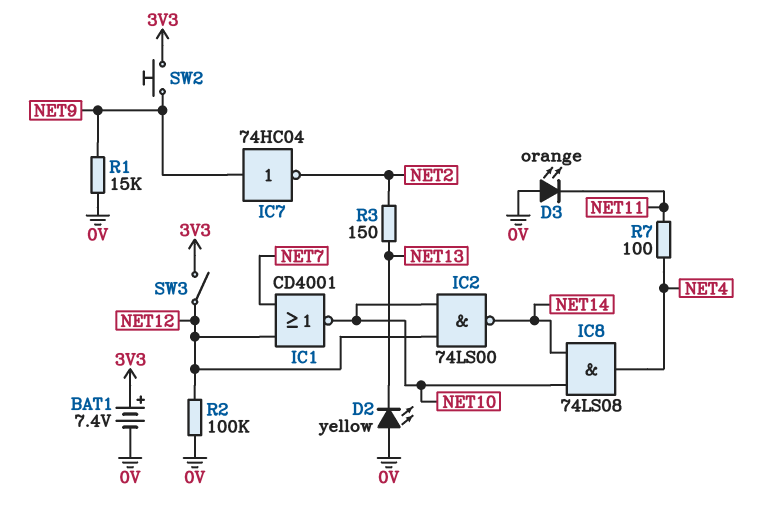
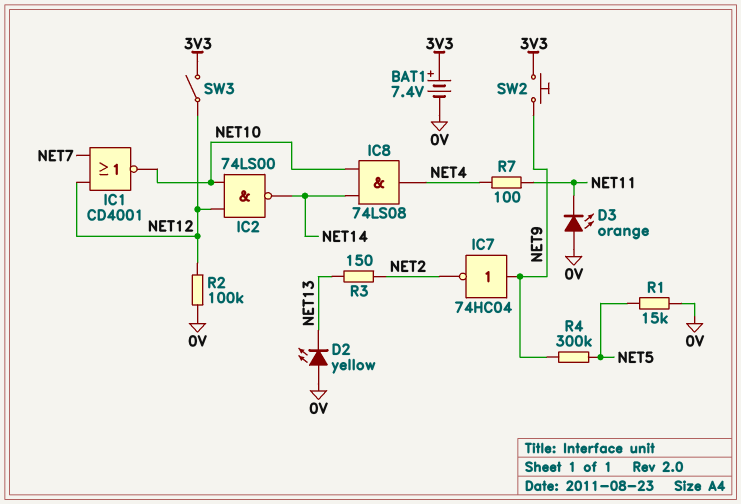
R1: 15k (0V, NET9) -> 15k (0V, NET5)
R4: none -> 300k (NET5, NET9)

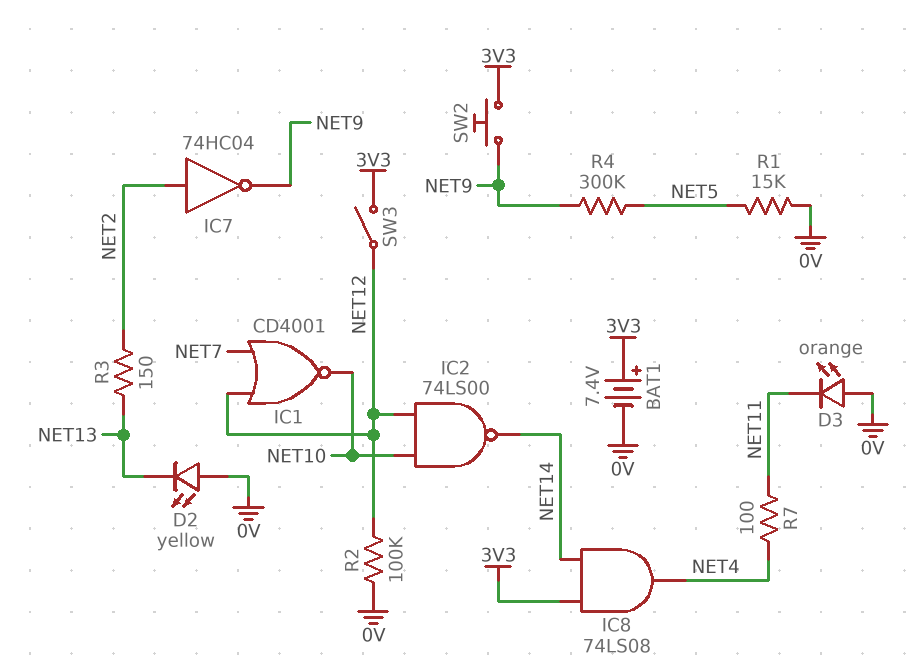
IC7: NOT 74HC04 (in NET9, out NET2) -> NOT 74HC04 (in NET2, out NET9)
IC8: AND 74LS08 (in NET10, in NET14, out NET4) -> AND 74LS08 (in 3V3, in NET14, out NET4)

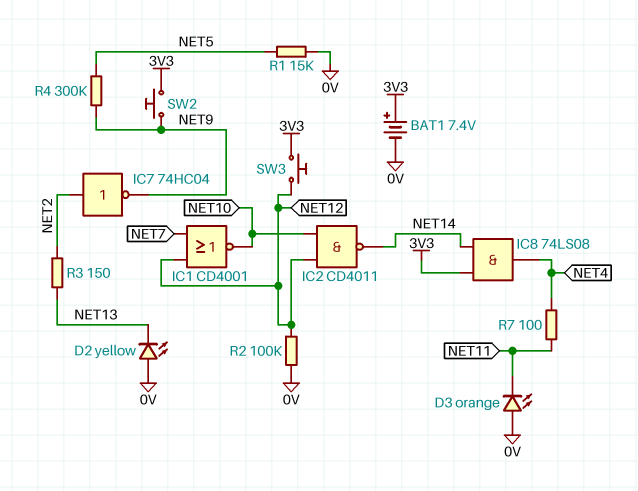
IC2: NAND 74LS00 (in NET10, in NET12, out NET14) -> NAND CD4011 (in NET10, in NET12, out NET14)
SW3: switch (3V3, NET12) -> button (3V3, NET12)

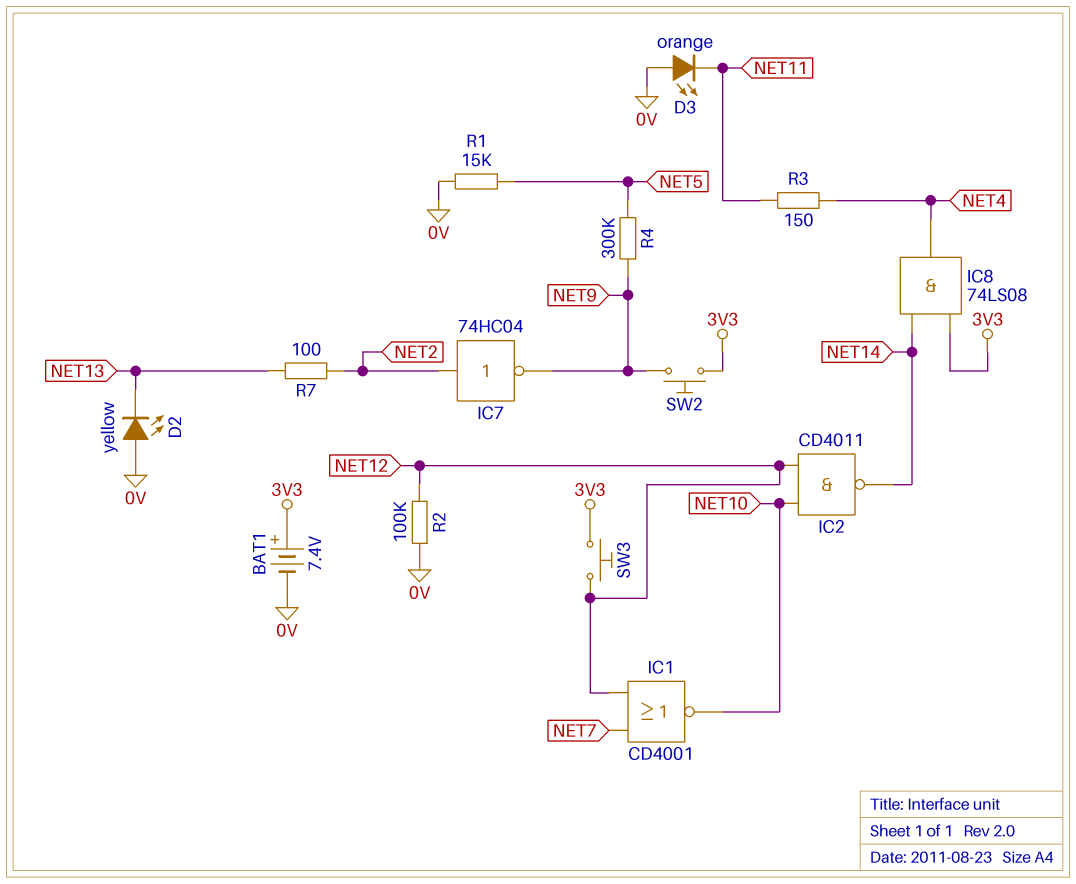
R3: 150 (NET2, NET13) -> 150 (NET4, NET11)
R7: 100 (NET4, NET11) -> 100 (NET2, NET13)

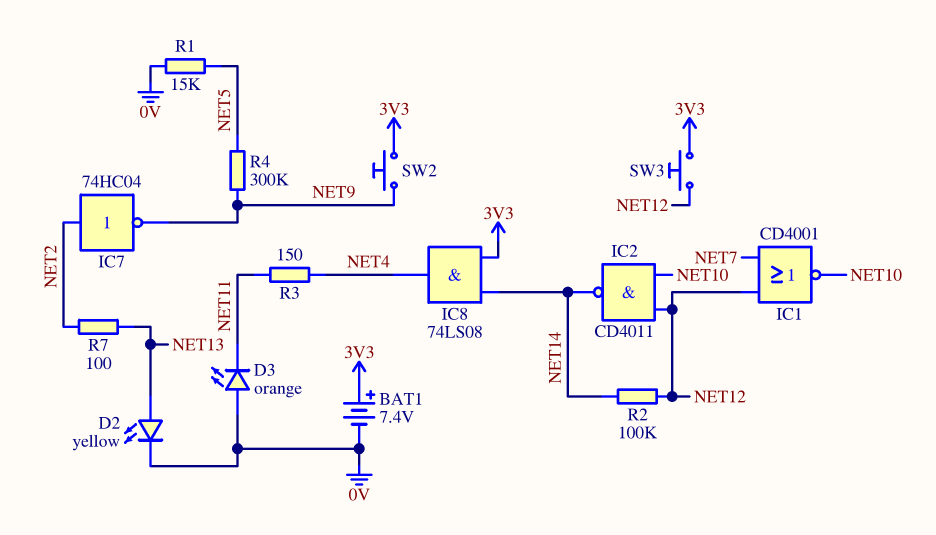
D2: LED yellow (A 0V, K NET13) -> LED yellow (A NET13, K 0V)
R2: 100k (0V, NET12) -> 100k (NET12, NET14)

